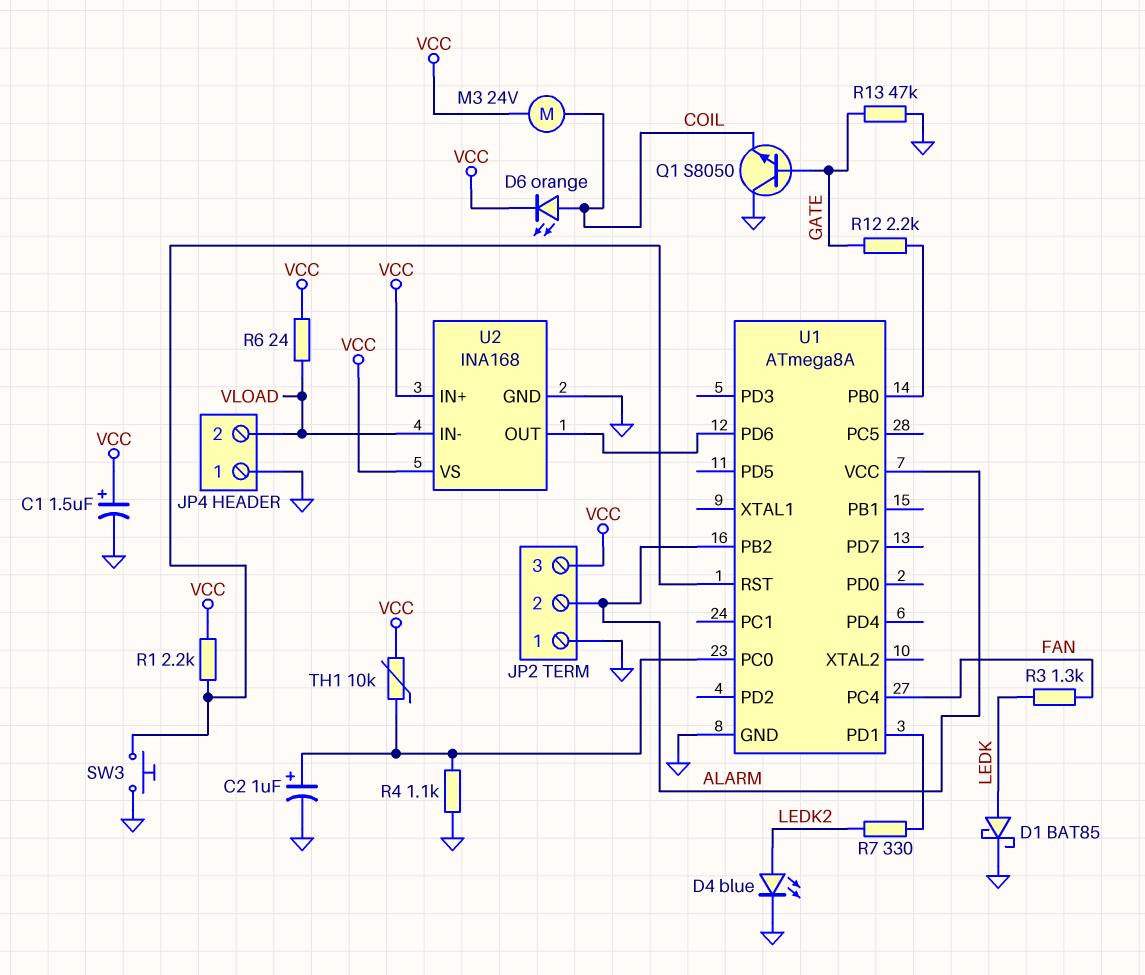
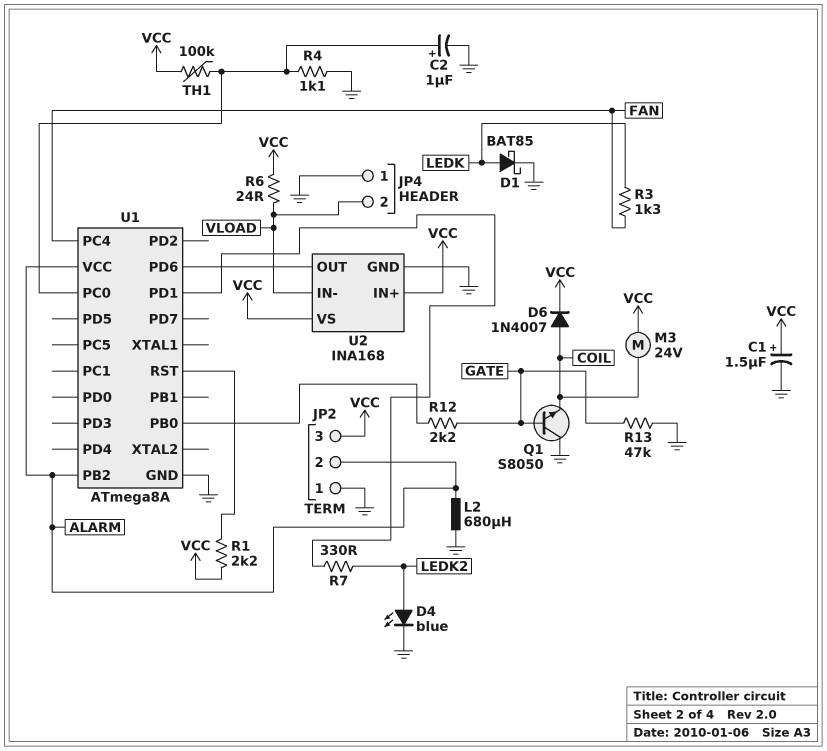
D6: LED orange (A COIL, K VCC) -> diode 1N4007 (A COIL, K VCC)
L2: none -> 680uH (ALARM, GND)
SW3: button (GND, U1/RST) -> none
TH1: 10k (U1/PC0, VCC) -> 100k (U1/PC0, VCC)

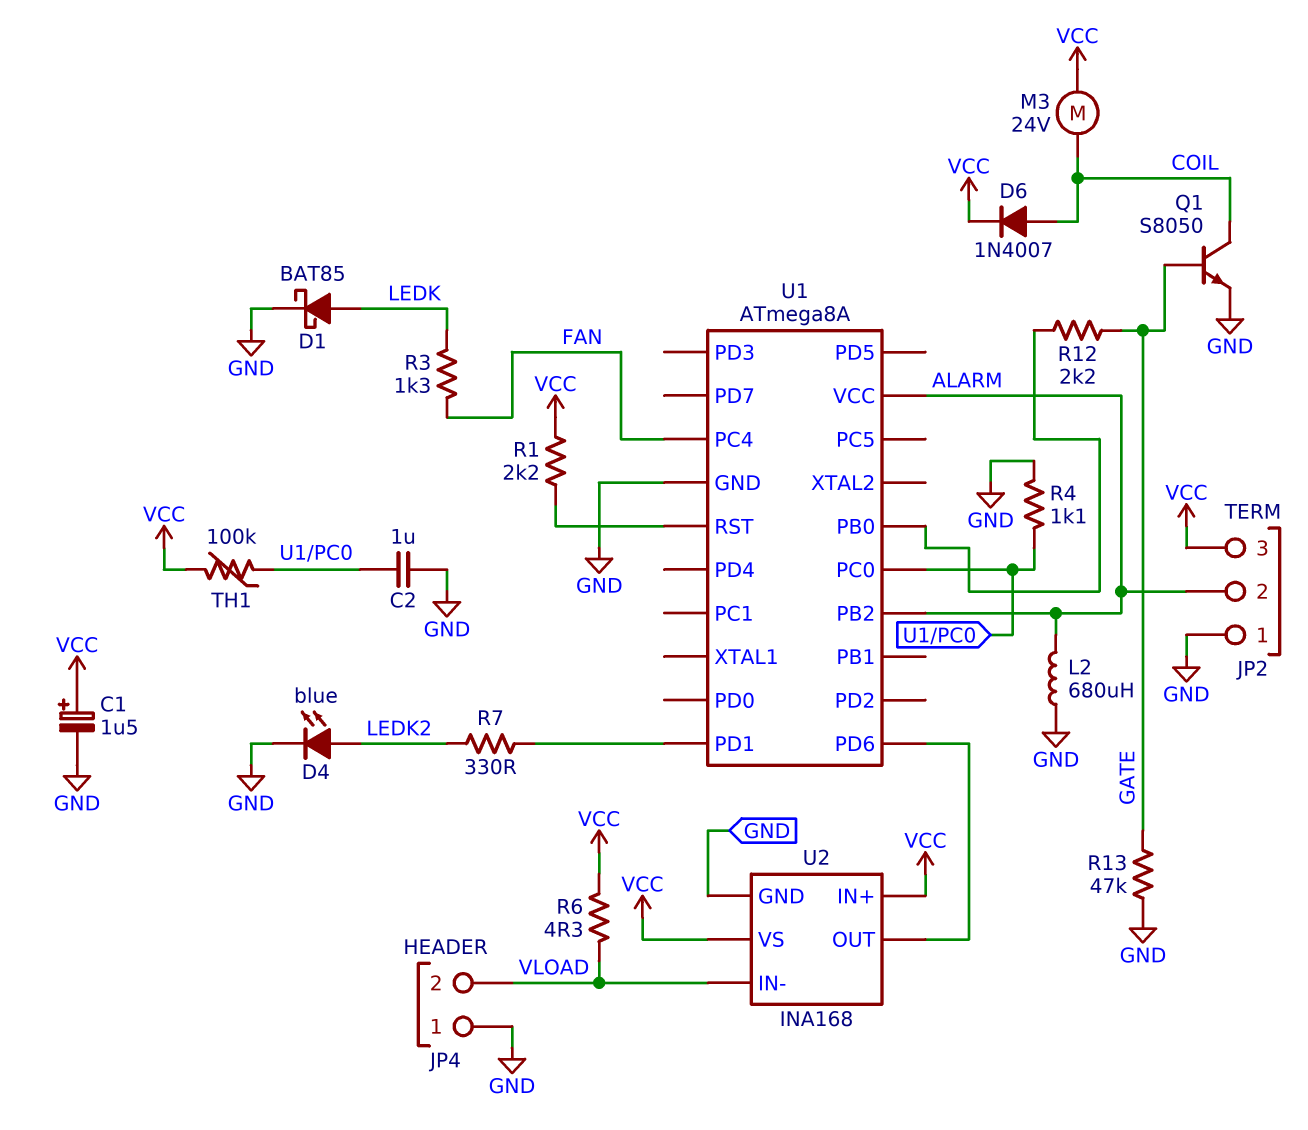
C2: 1uF (plus U1/PC0, minus GND) -> 1uF (GND, U1/PC0)
Q1: NPN S8050 (B GATE, C GND, E COIL) -> NPN S8050 (B GATE, C COIL, E GND)
R6: 24 (VCC, VLOAD) -> 4.3 (VCC, VLOAD)

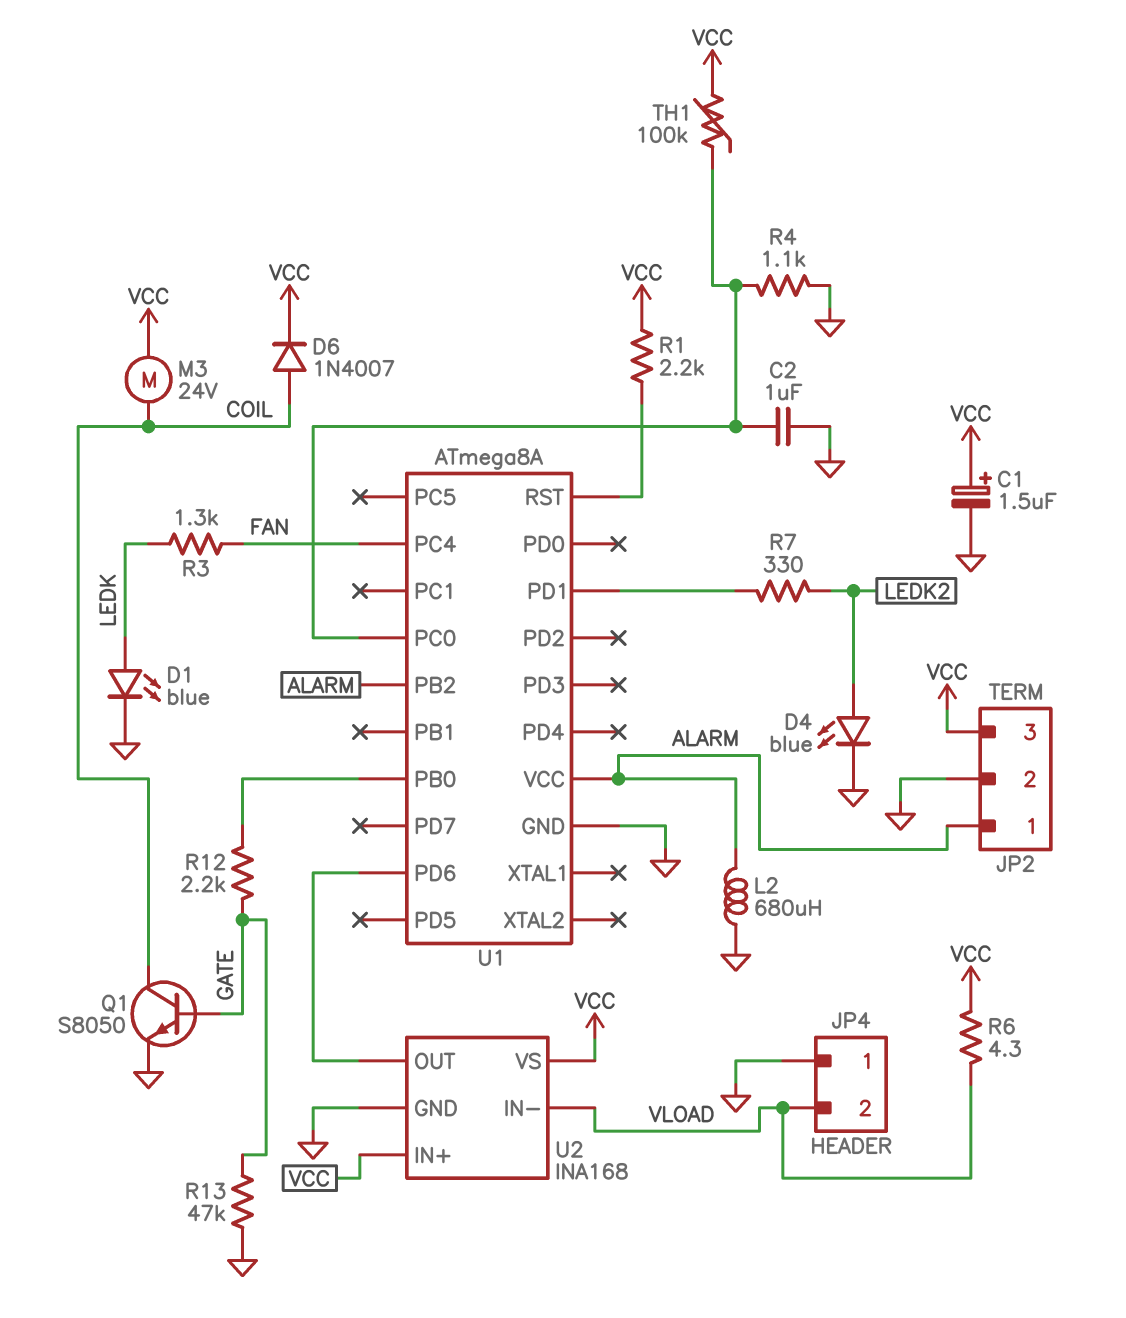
D1: schottky BAT85 (A LEDK, K GND) -> LED blue (A LEDK, K GND)
JP2 pin 1: GND -> ALARM
JP2 pin 2: ALARM -> GND

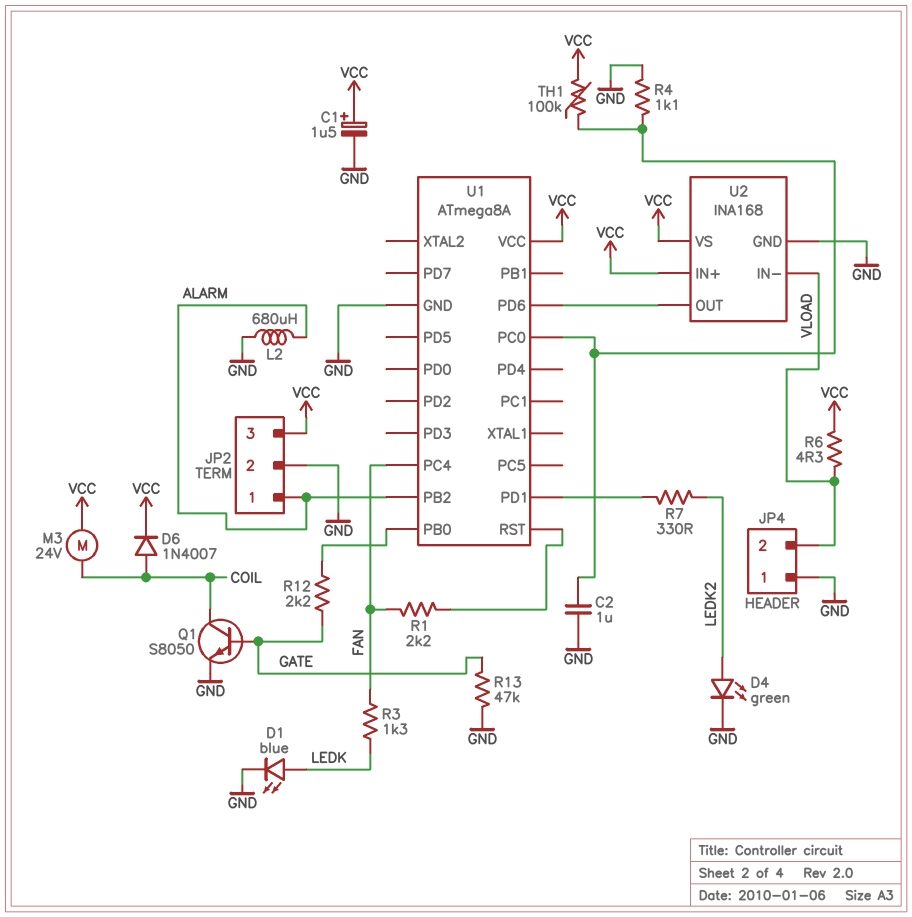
D4: LED blue (A LEDK2, K GND) -> LED green (A LEDK2, K GND)
R1: 2.2k (U1/RST, VCC) -> 2.2k (FAN, U1/RST)
U1 pin VCC: ALARM -> VCC

